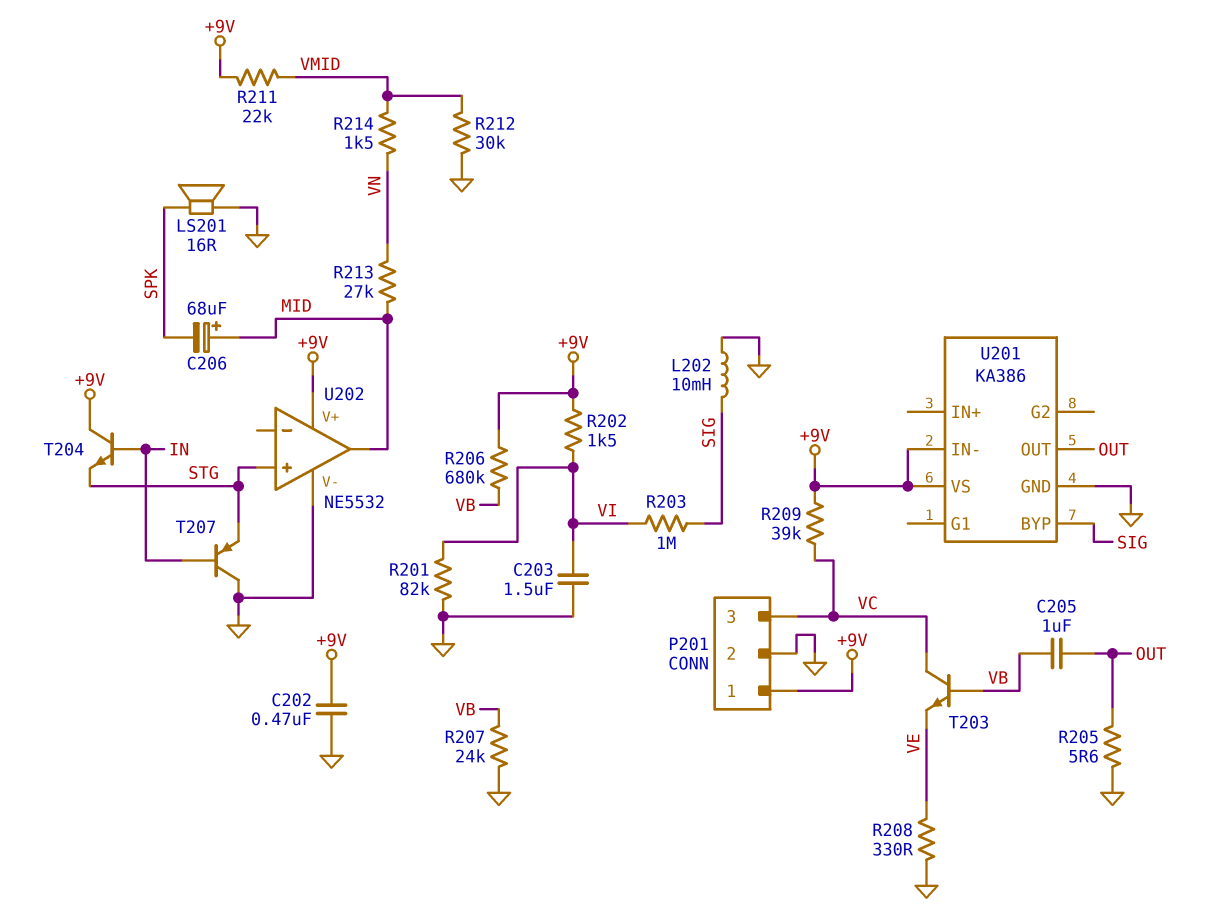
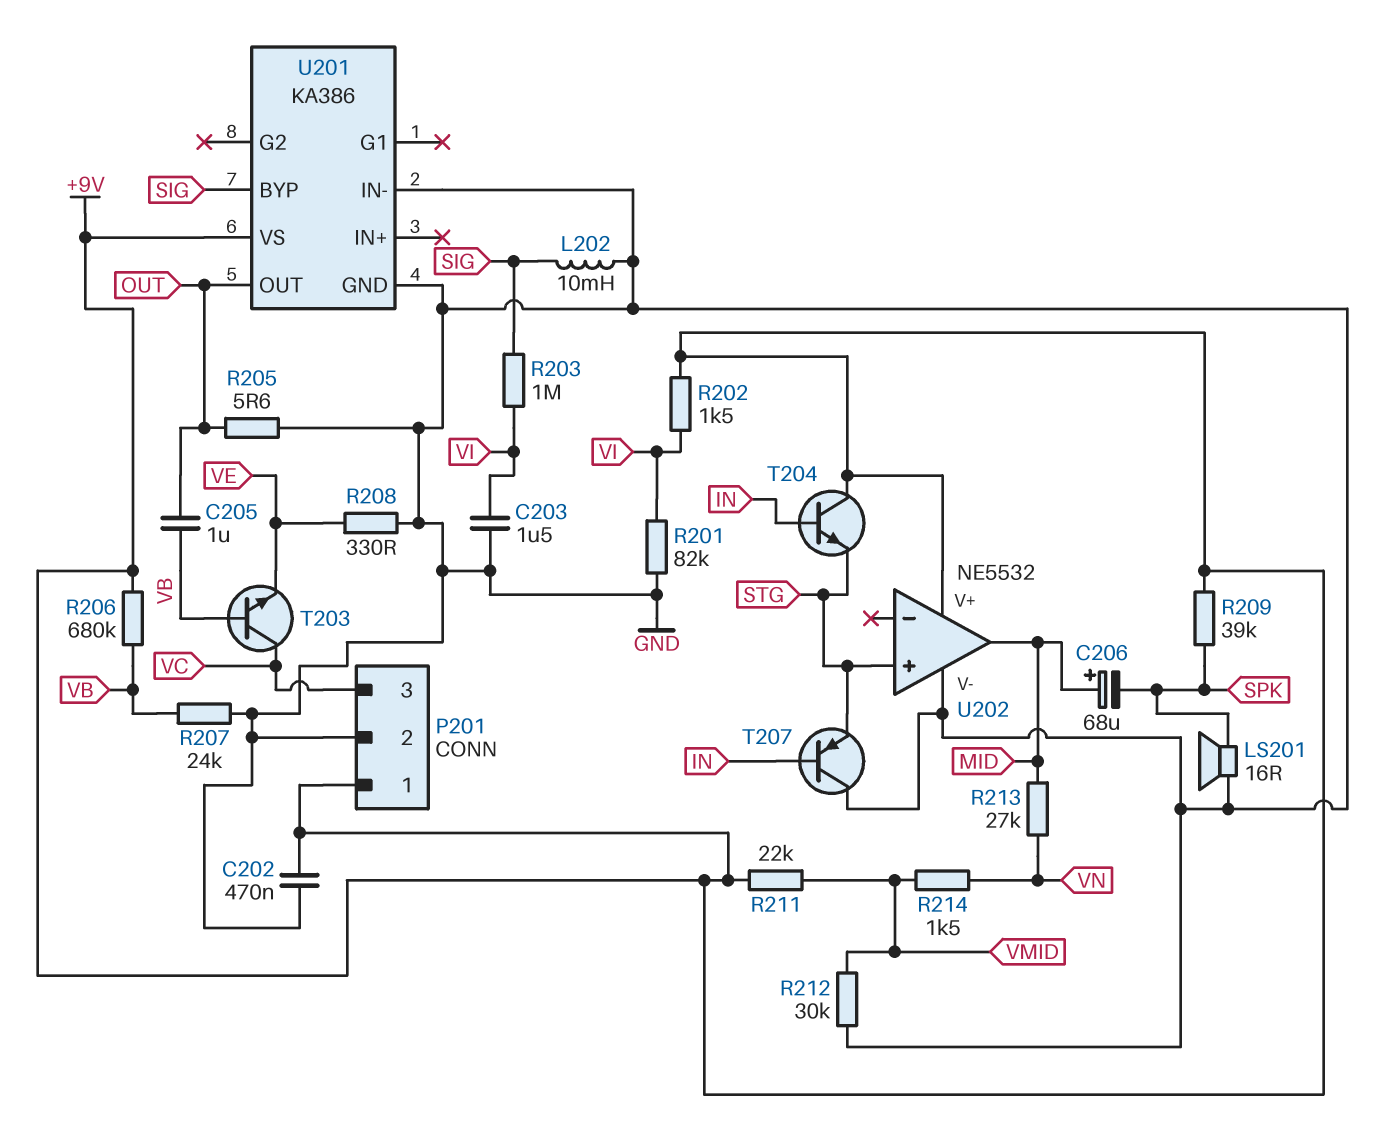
R209: 39k (+9V, VC) -> 39k (+9V, SPK)
U201 pin IN-: +9V -> GND

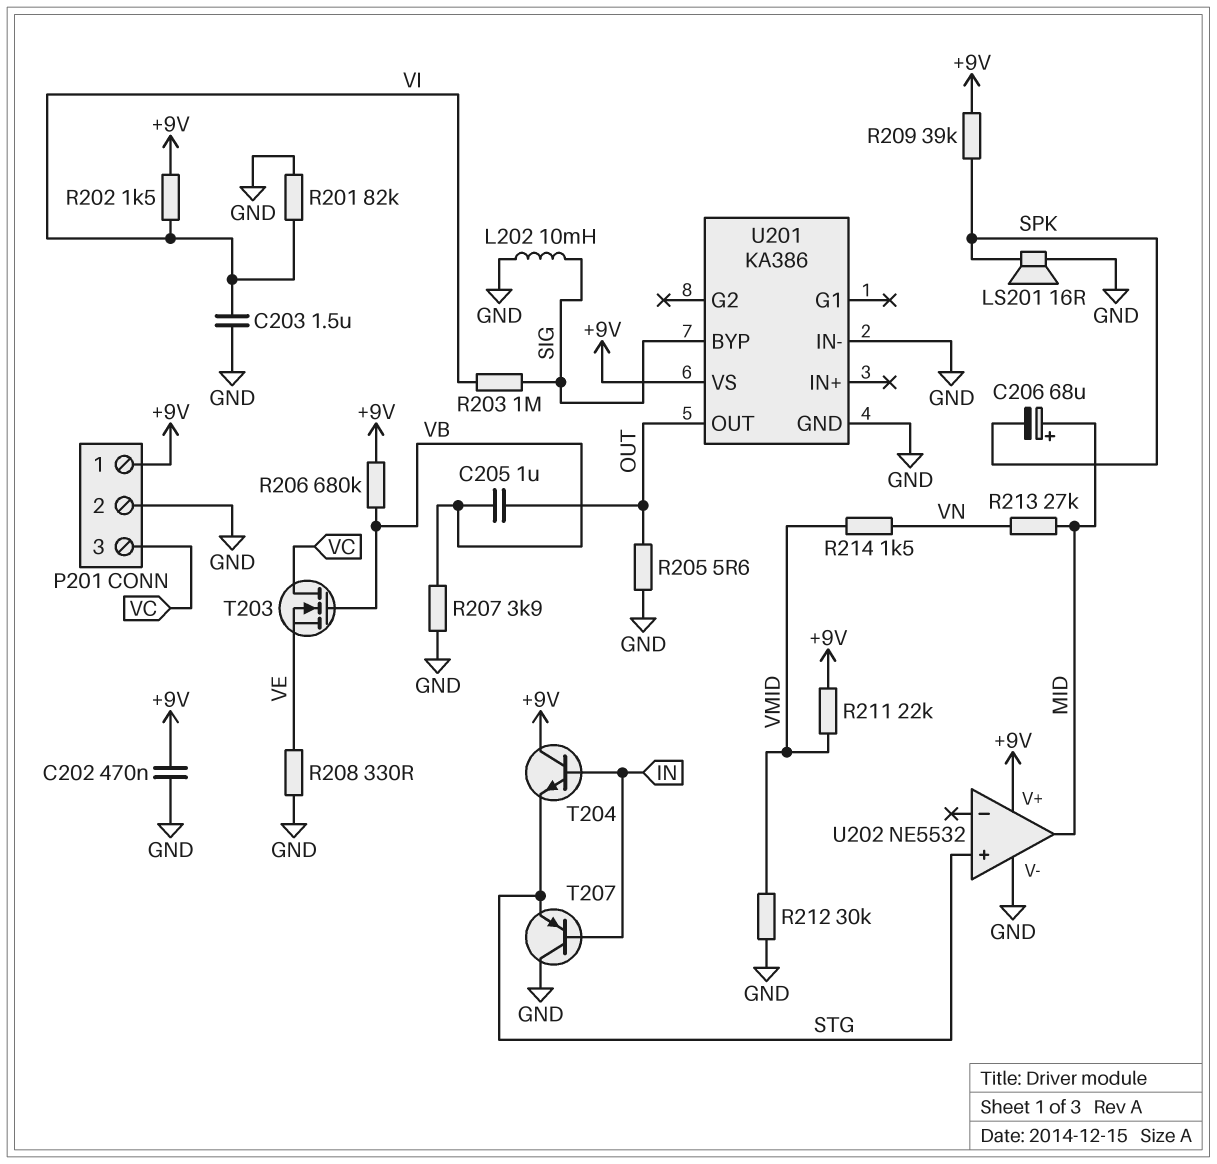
R207: 24k (GND, VB) -> 3.9k (GND, VB)
T203: NPN (B VB, C VC, E VE) -> NMOS (G VB, D VC, S VE)

